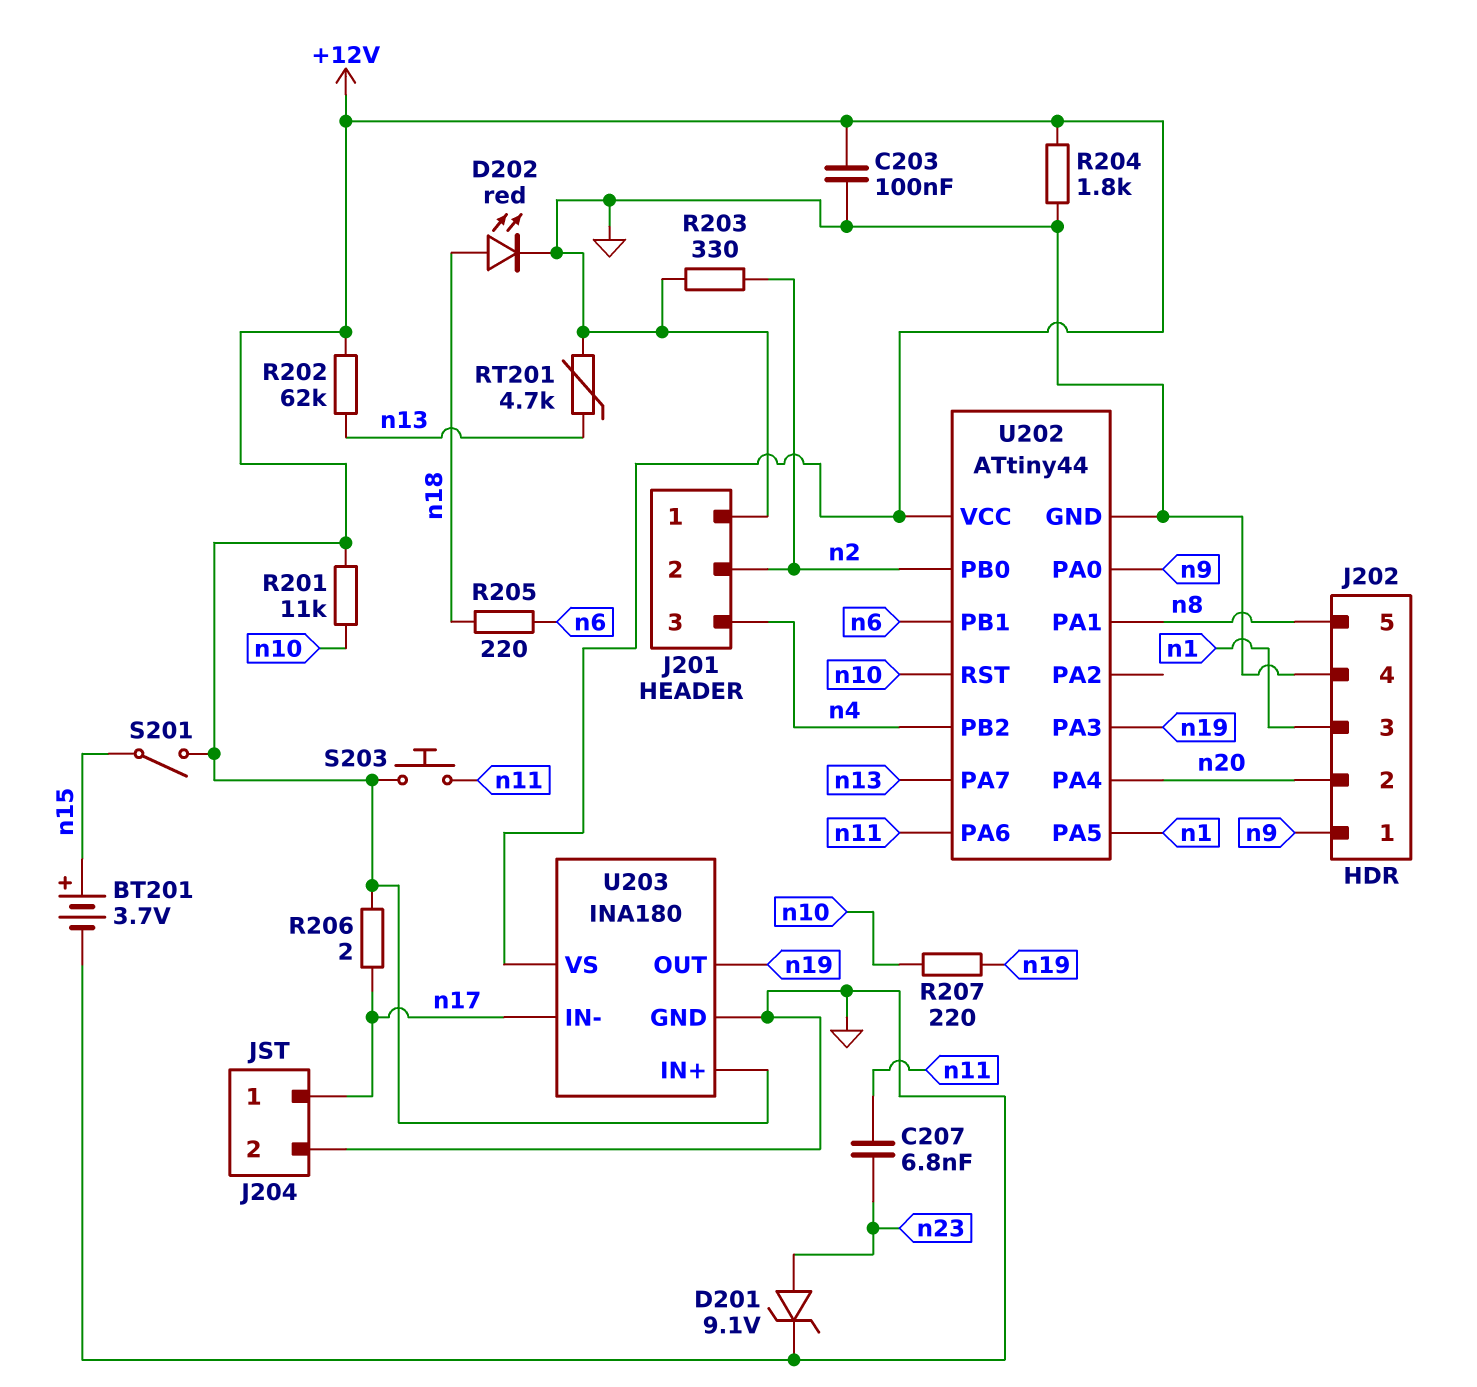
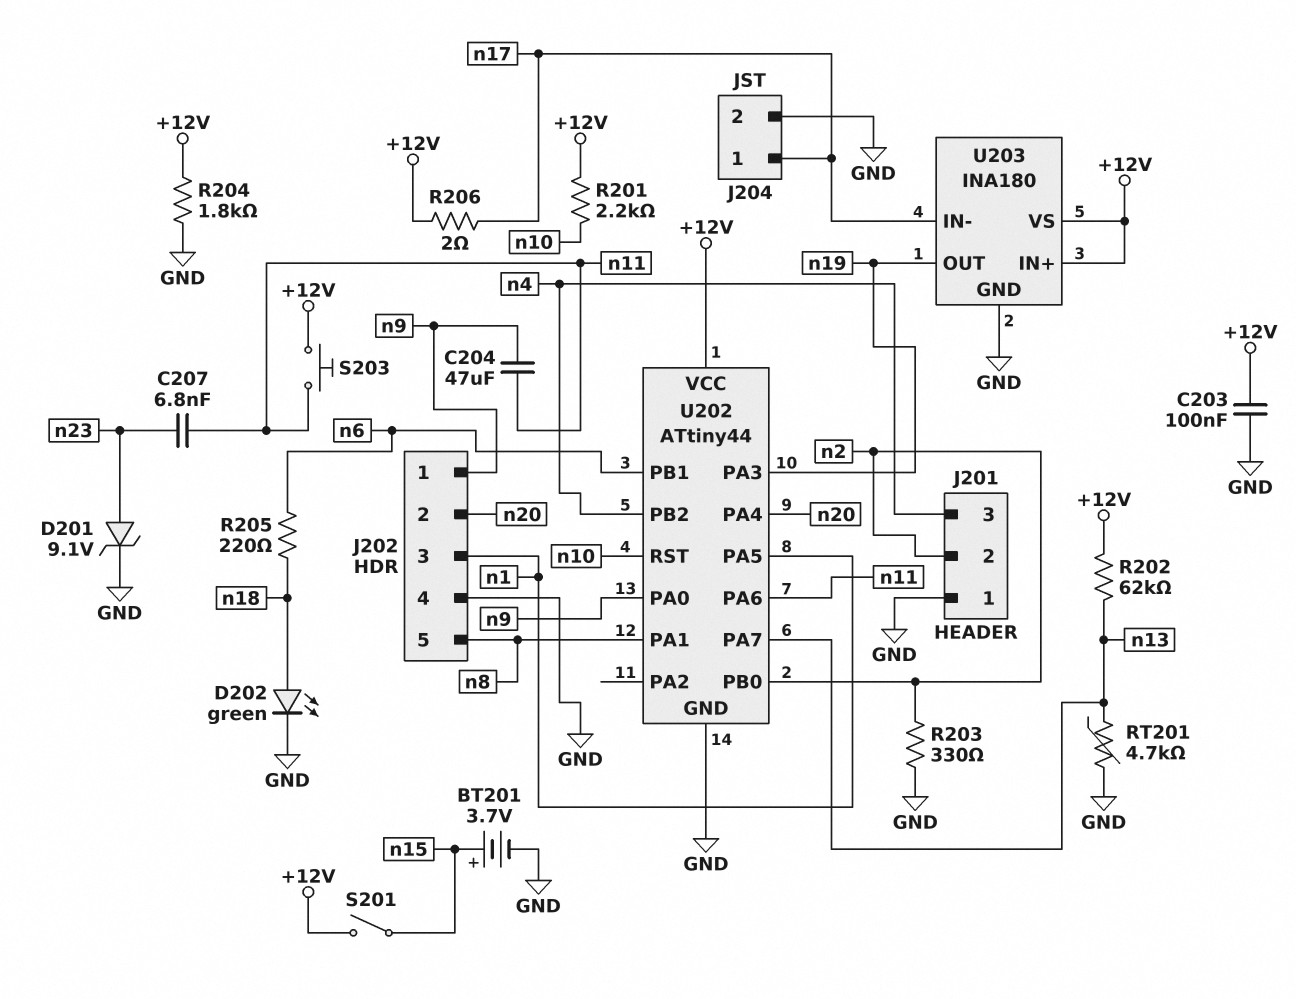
C204: none -> 47uF (n9, n11)
D202: LED red (A n18, K GND) -> LED green (A n18, K GND)
R201: 11k (+12V, n10) -> 2.2k (+12V, n10)
R207: 220 (n10, n19) -> none

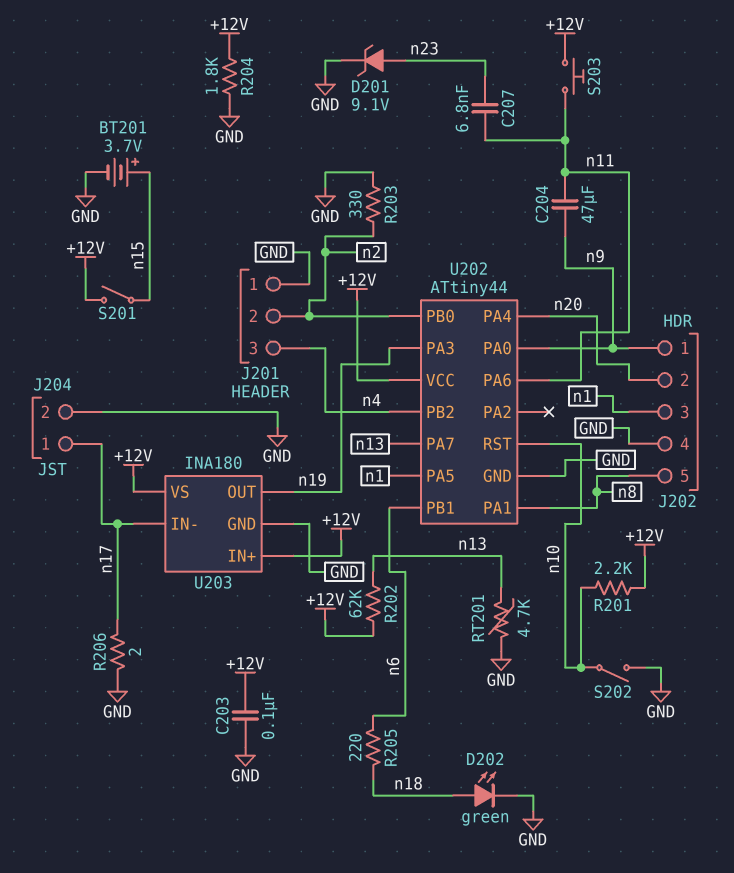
R206: 2 (+12V, n17) -> 2 (GND, n17)
S202: none -> switch (GND, n10)

